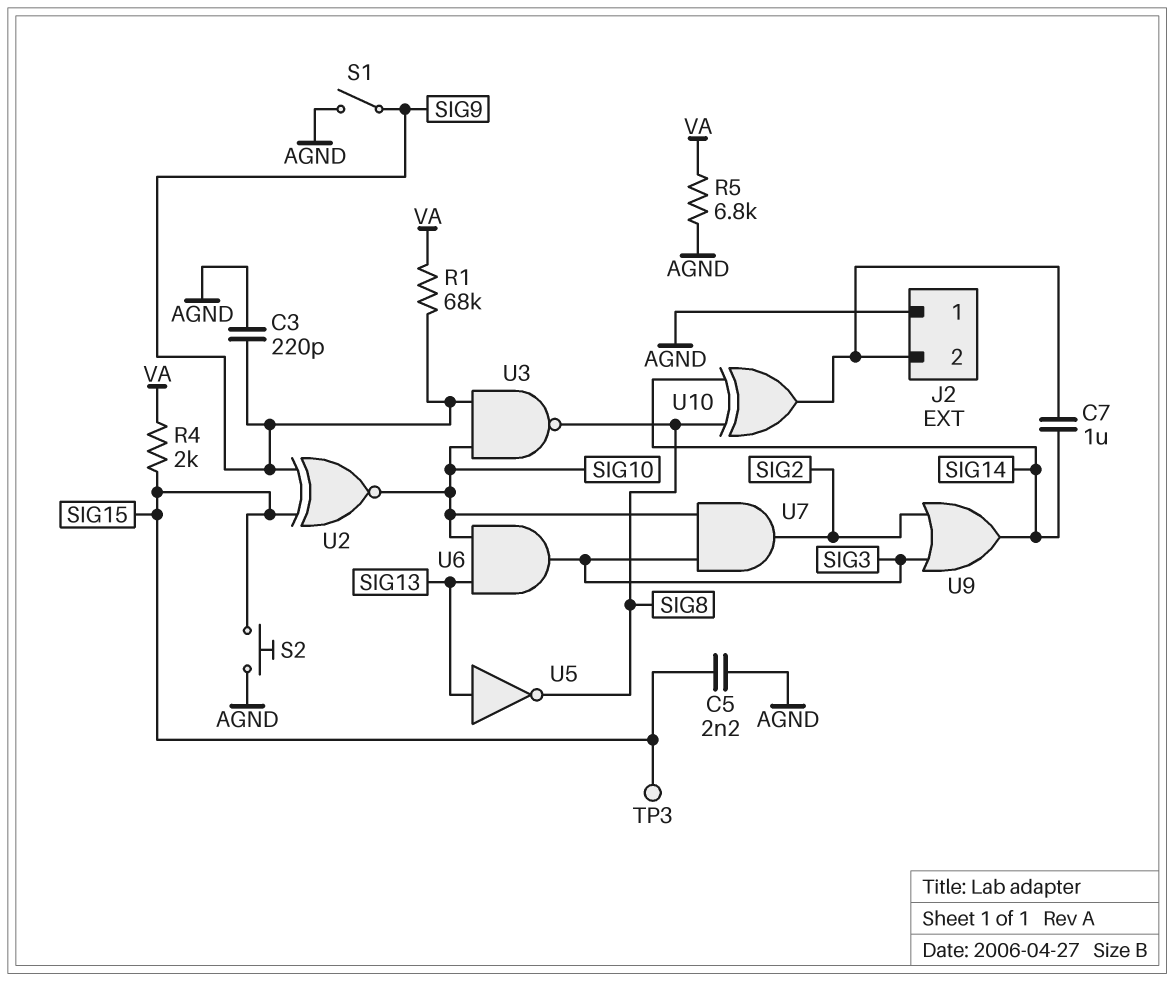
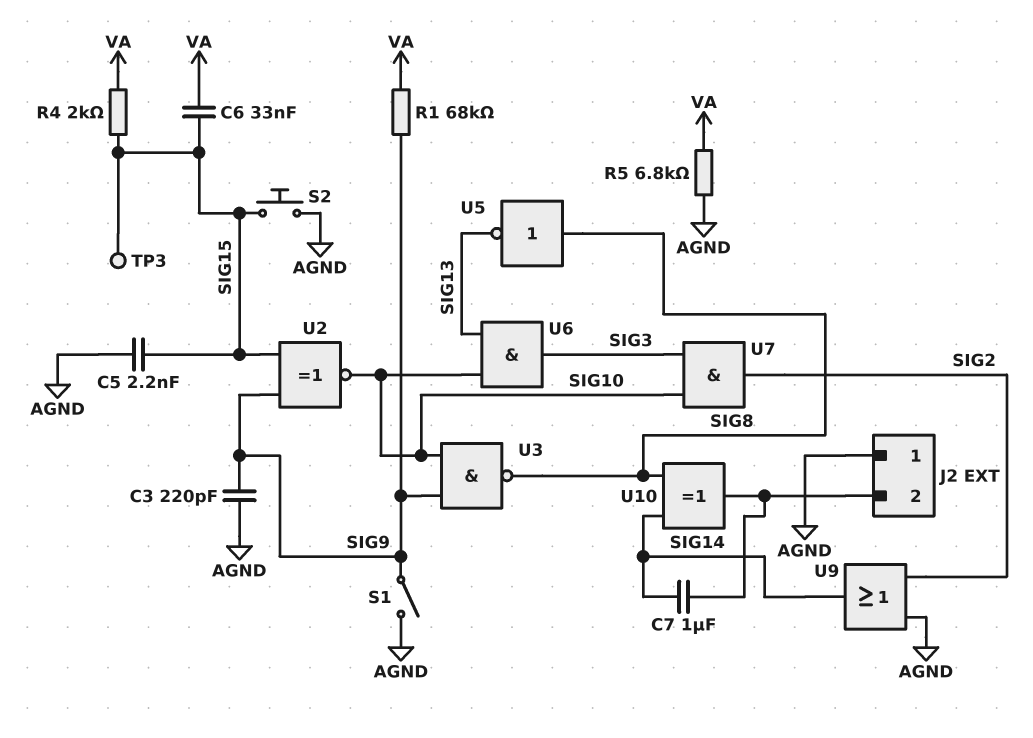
C6: none -> 33nF (SIG15, VA)
U5: NOT (in SIG13, out SIG8) -> NOT (in SIG8, out SIG13)
U9: OR (in SIG2, in SIG3, out SIG14) -> OR (in AGND, in SIG2, out SIG14)

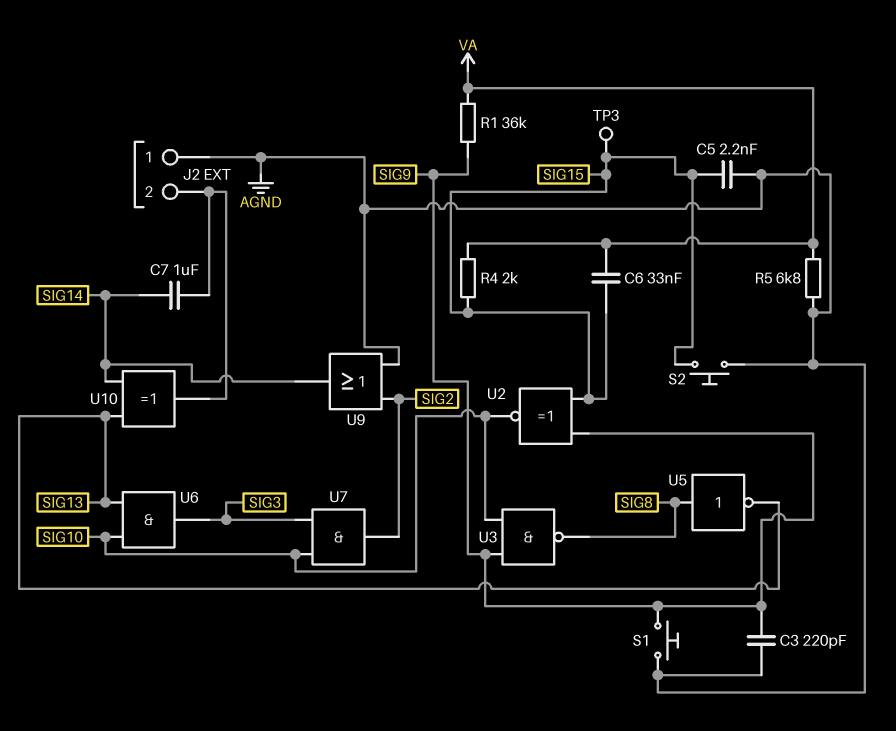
R1: 68k (SIG9, VA) -> 36k (SIG9, VA)
S1: switch (AGND, SIG9) -> button (AGND, SIG9)
U10: XOR (in SIG8, in SIG14, out J2/2) -> XOR (in SIG13, in SIG14, out J2/2)

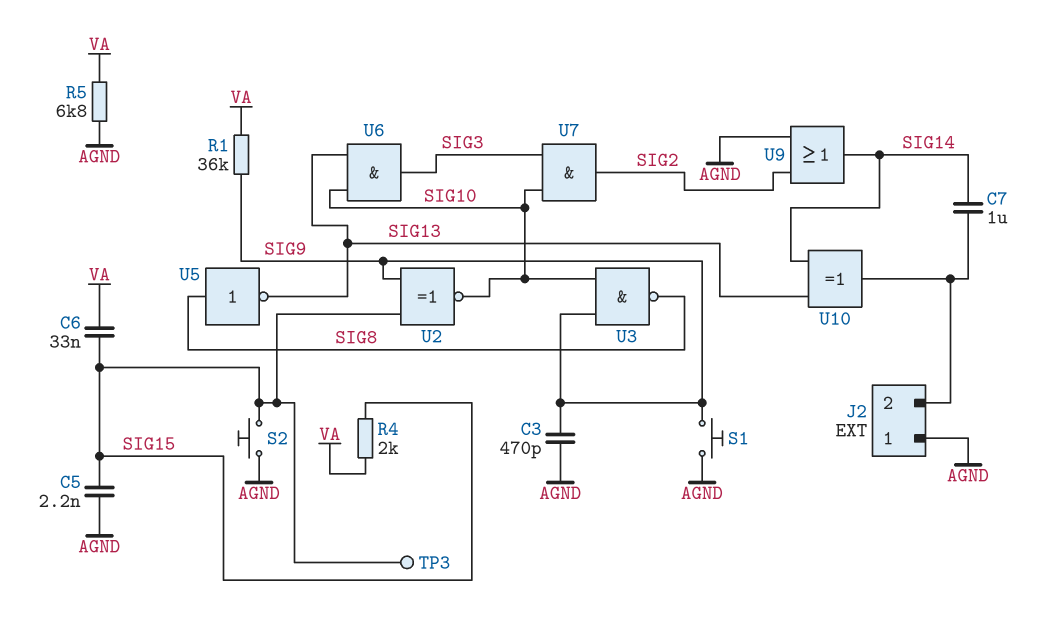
C3: 220pF (AGND, SIG9) -> 470pF (AGND, SIG9)

